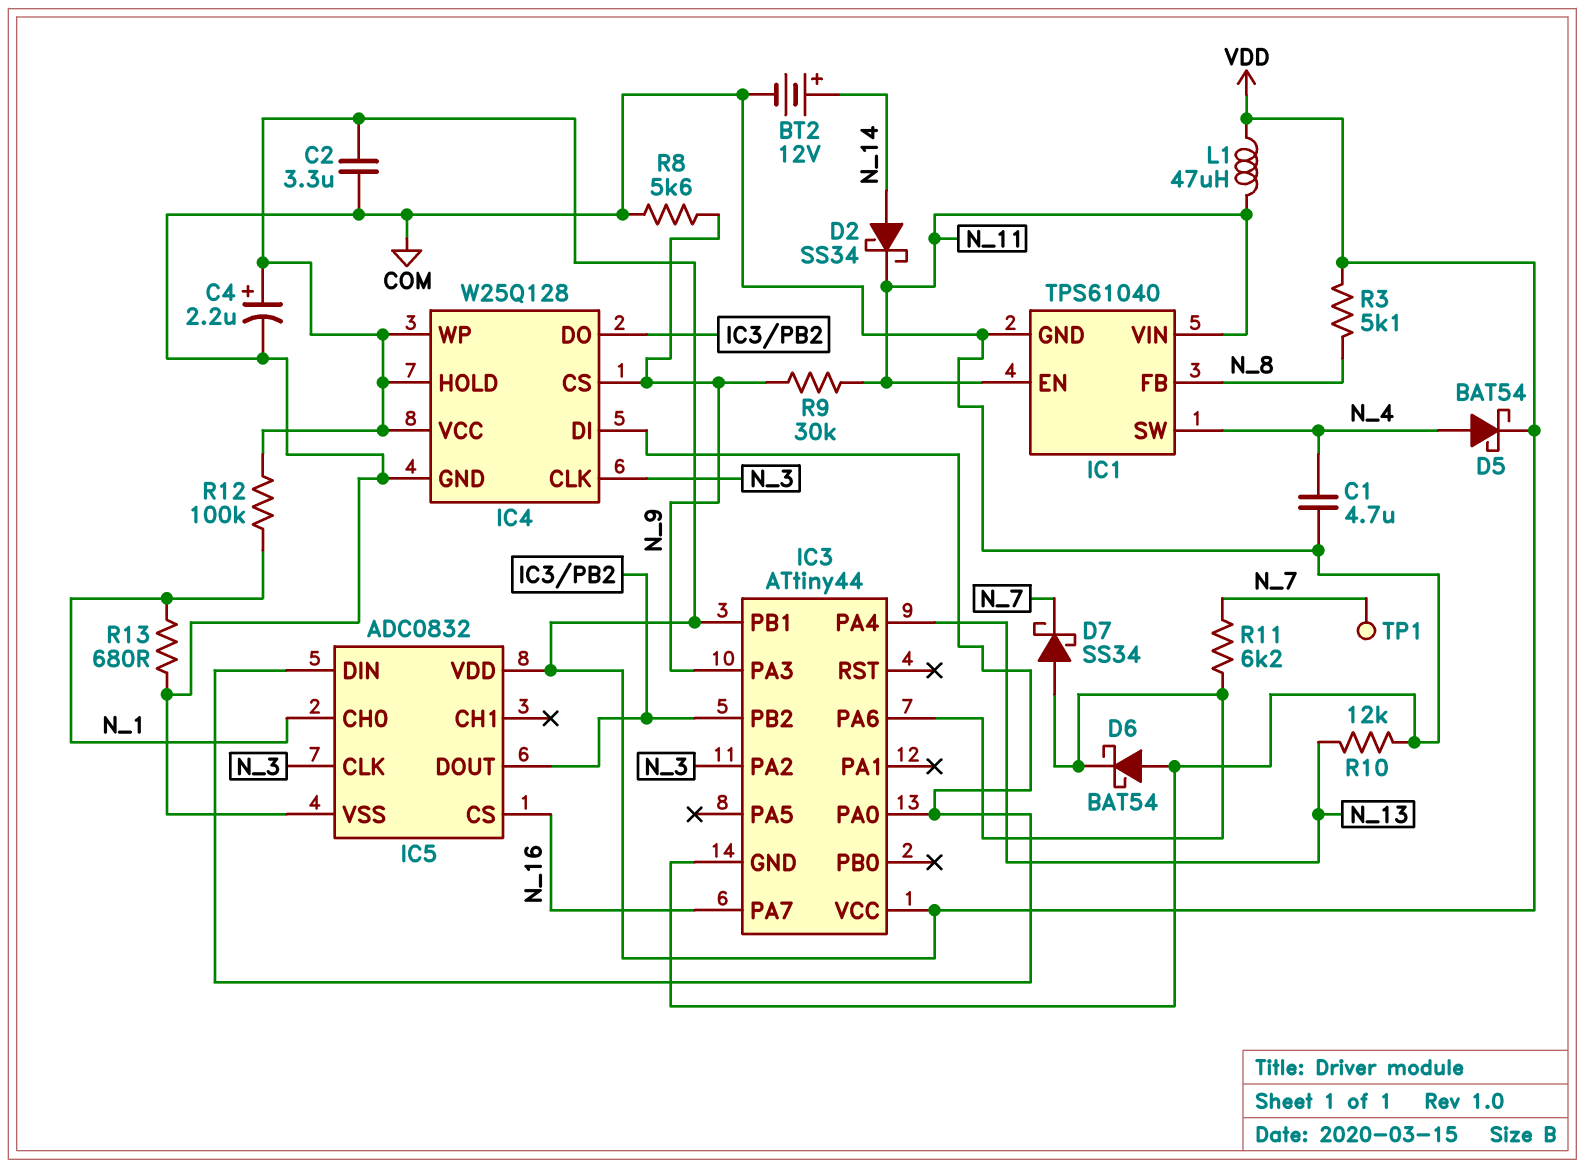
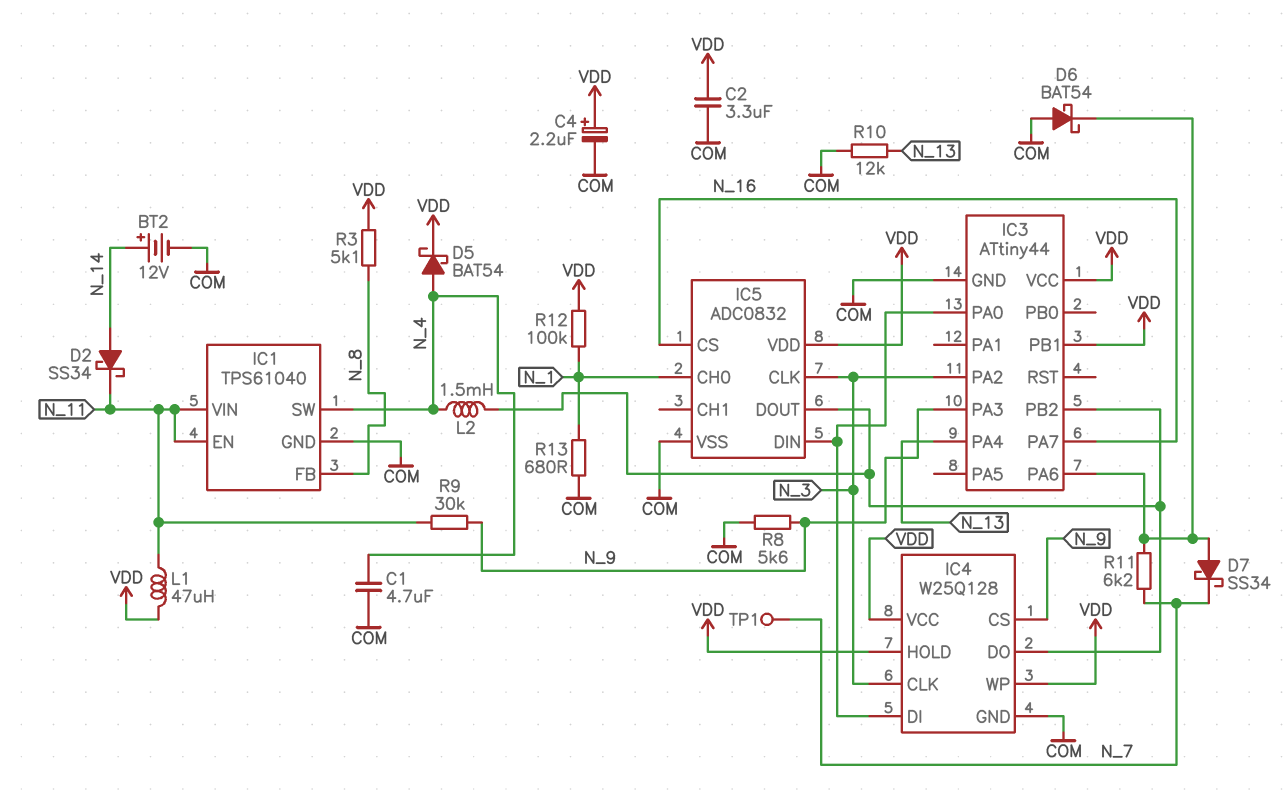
L2: none -> 1.5mH (IC3/PB2, N_4)

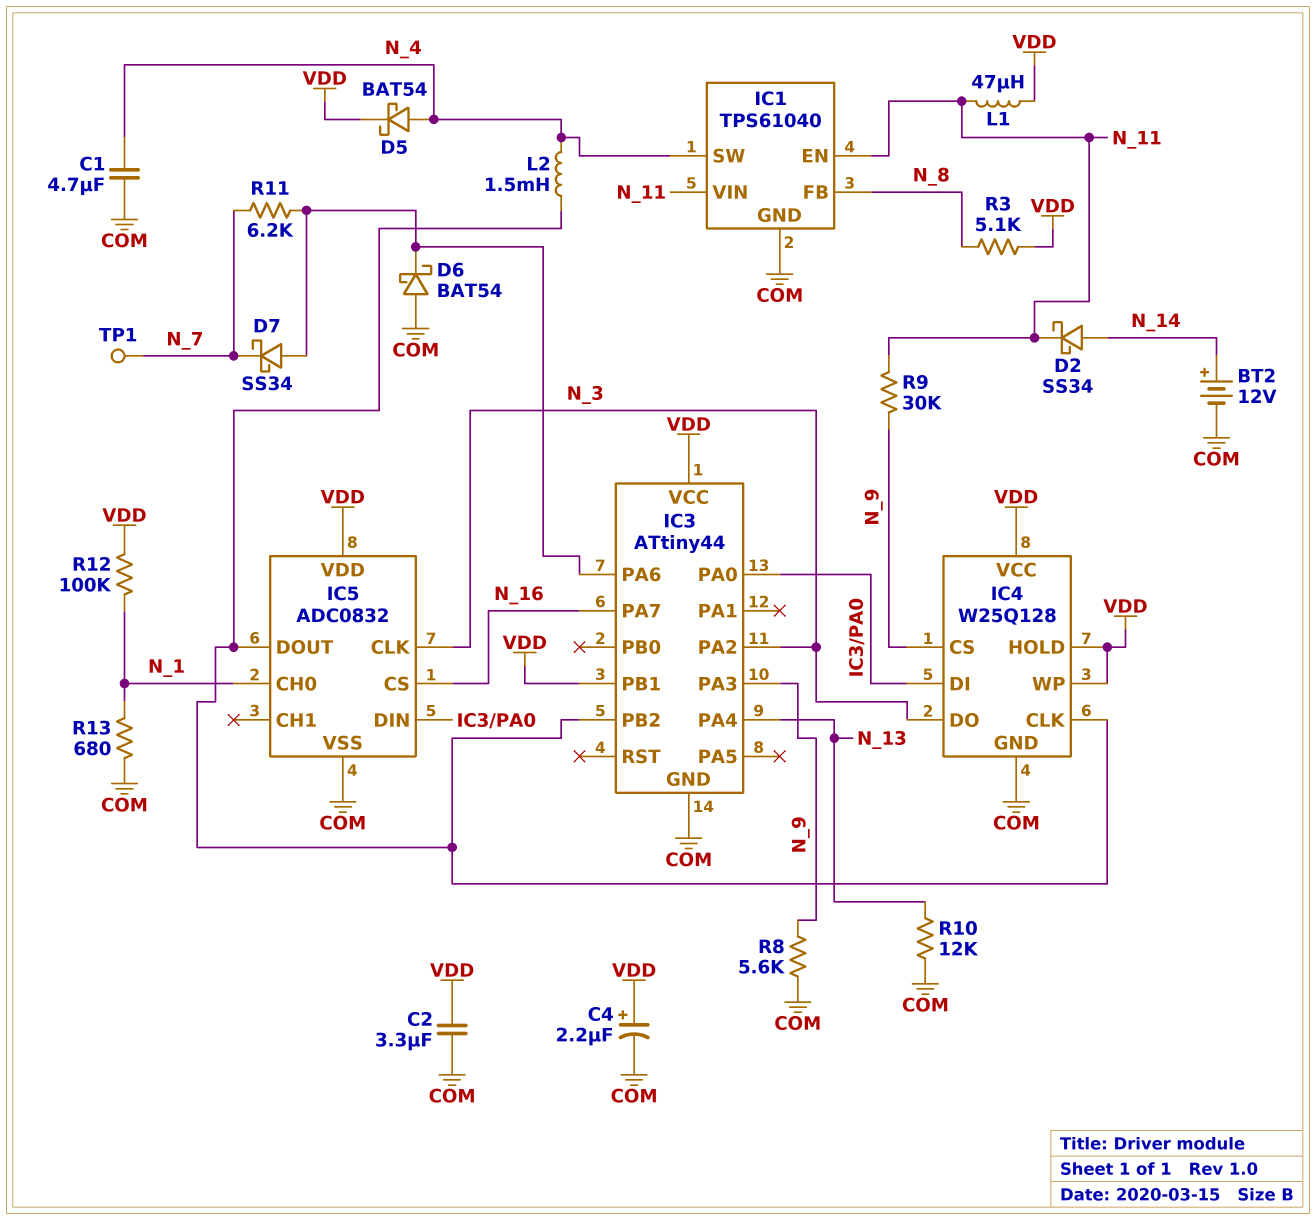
IC4 pin CLK: N_3 -> IC3/PB2
IC4 pin DO: IC3/PB2 -> N_3

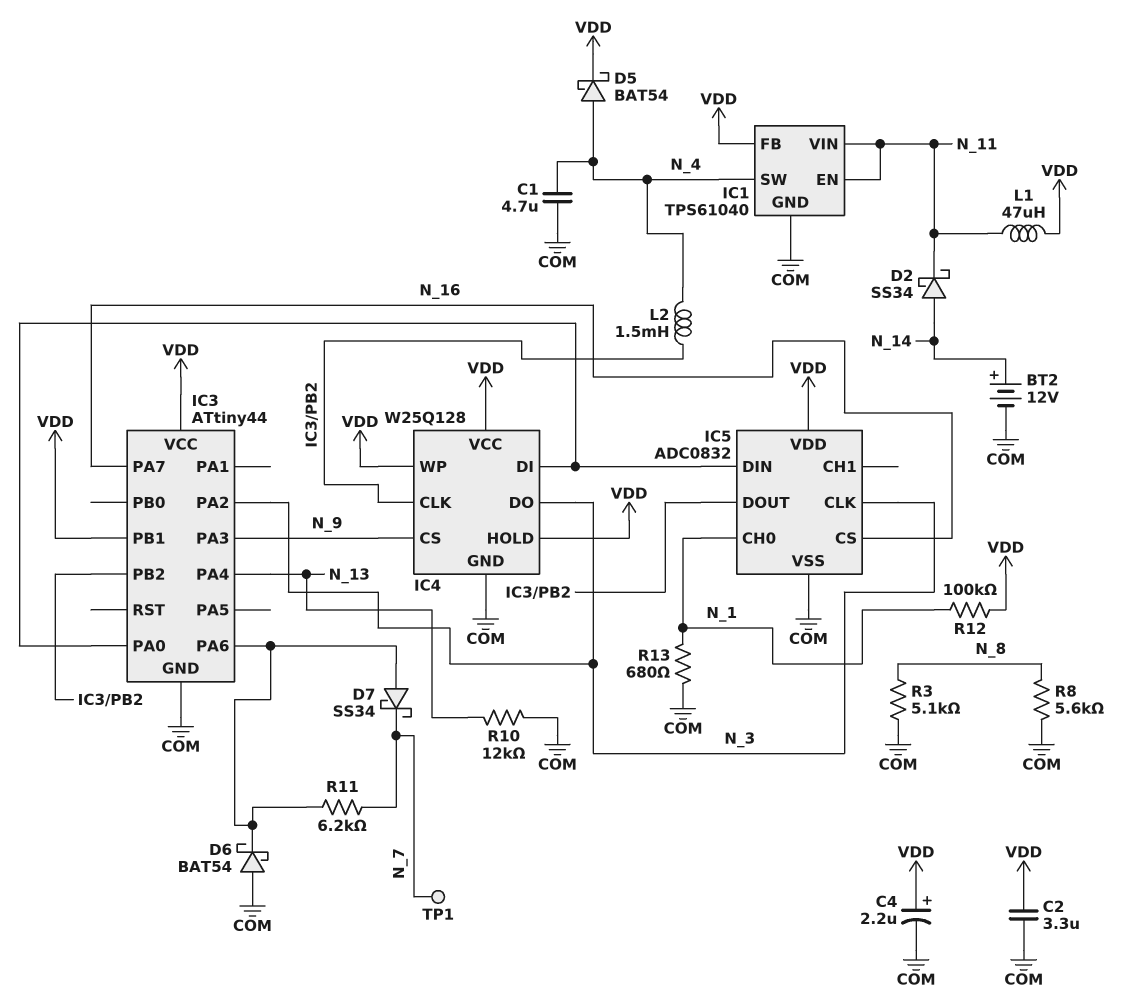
IC1 pin FB: N_8 -> VDD
R3: 5.1k (N_8, VDD) -> 5.1k (COM, N_8)
R8: 5.6k (COM, N_9) -> 5.6k (COM, N_8)
R9: 30k (N_9, N_11) -> none

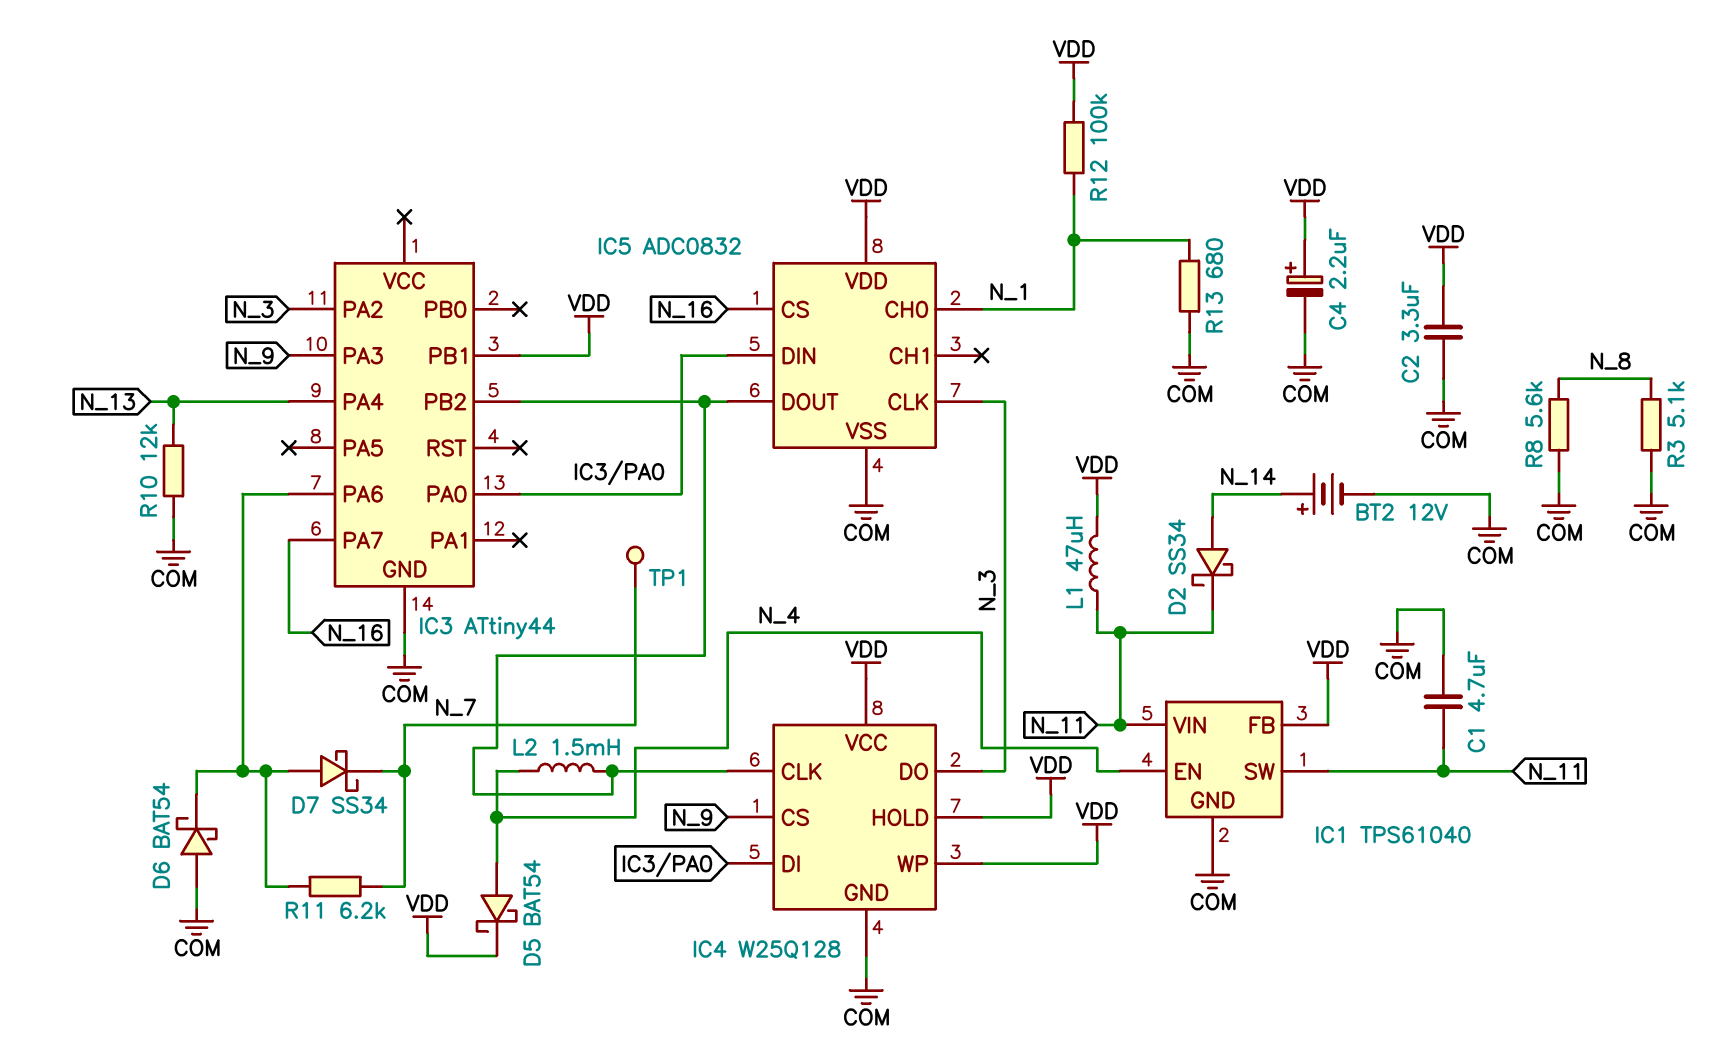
C1: 4.7uF (COM, N_4) -> 4.7uF (COM, N_11)
IC1 pin EN: N_11 -> N_4
IC1 pin SW: N_4 -> N_11
IC3 pin VCC: VDD -> none

